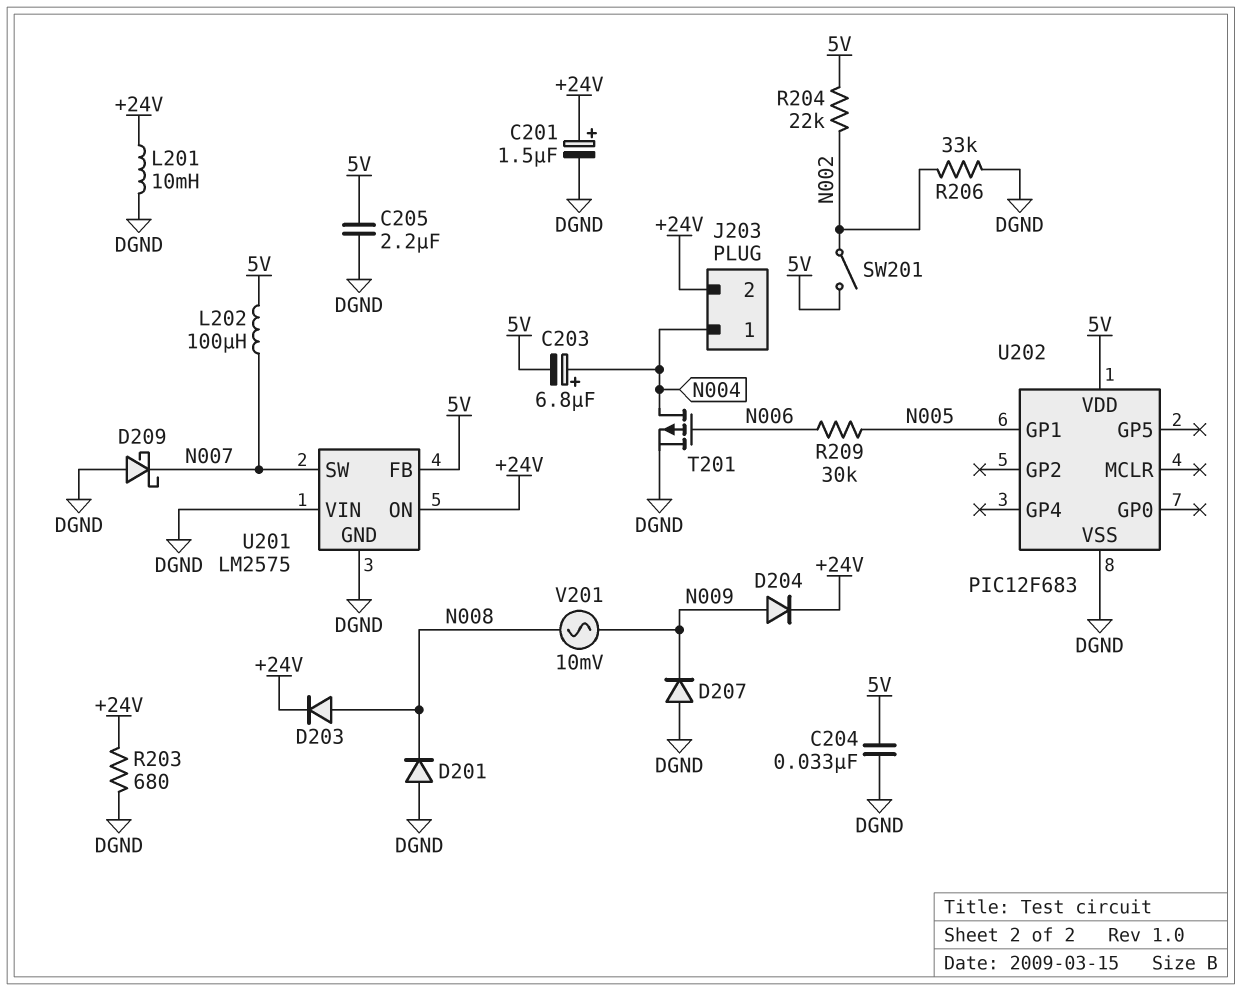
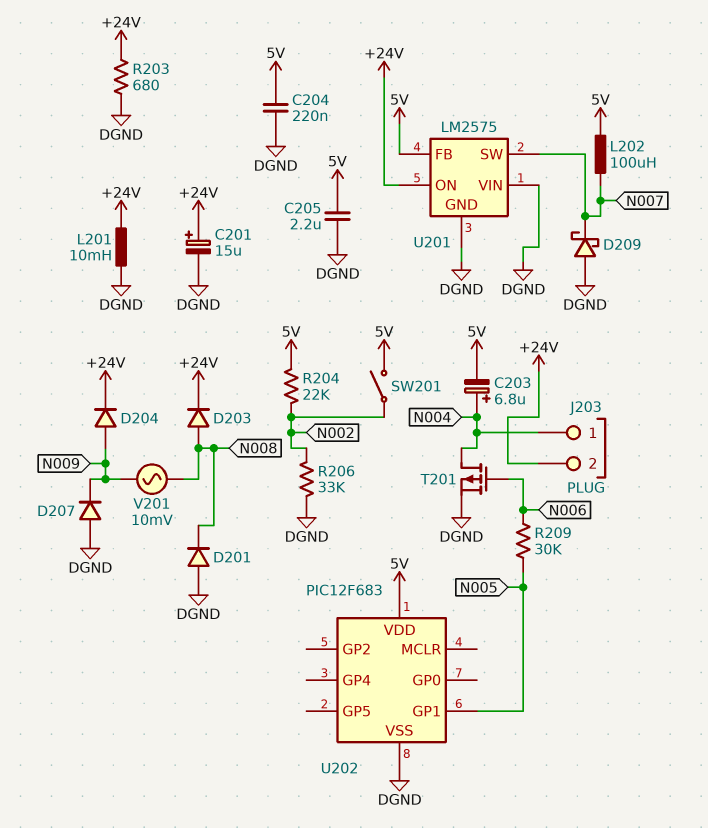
C201: 1.5uF (plus +24V, minus DGND) -> 15uF (plus +24V, minus DGND)
C204: 33nF (5V, DGND) -> 220nF (5V, DGND)

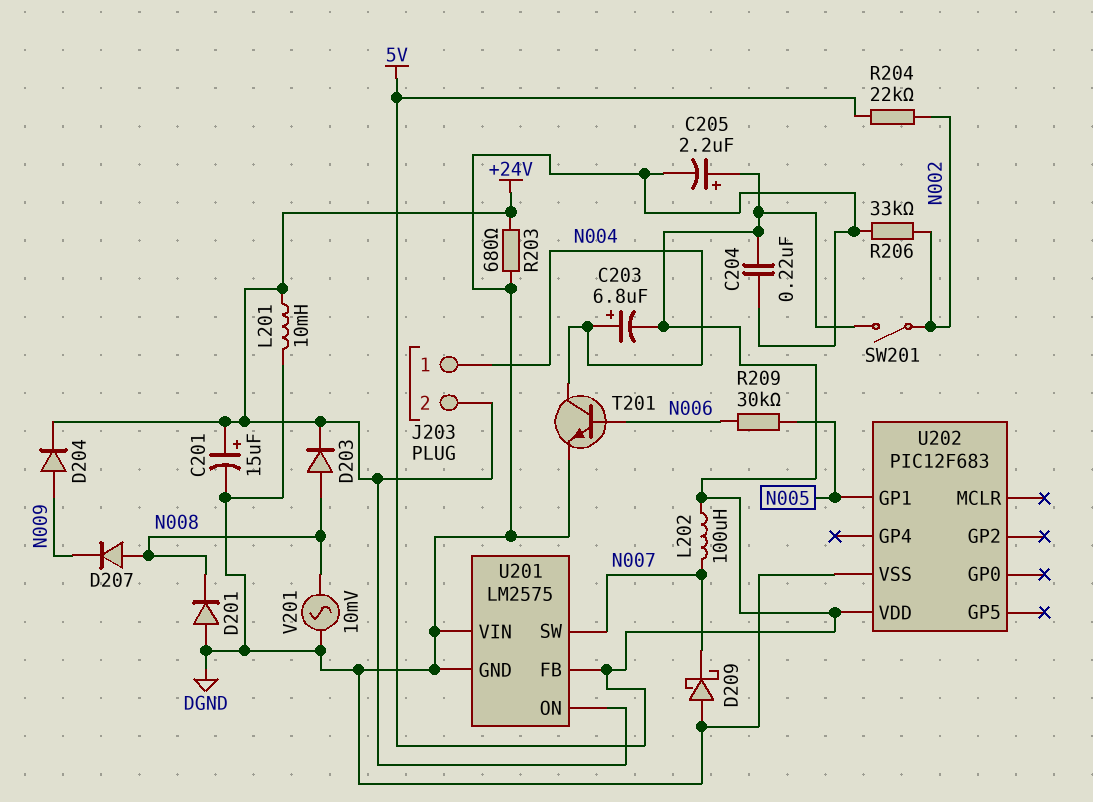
C205: 2.2uF (5V, DGND) -> 2.2uF (plus 5V, minus DGND)
D207: diode (A DGND, K N009) -> diode (A N008, K N009)
T201: PMOS (G N006, D N004, S DGND) -> NPN (B N006, C N004, E DGND)
V201: AC 10mV (N008, N009) -> AC 10mV (DGND, N008)

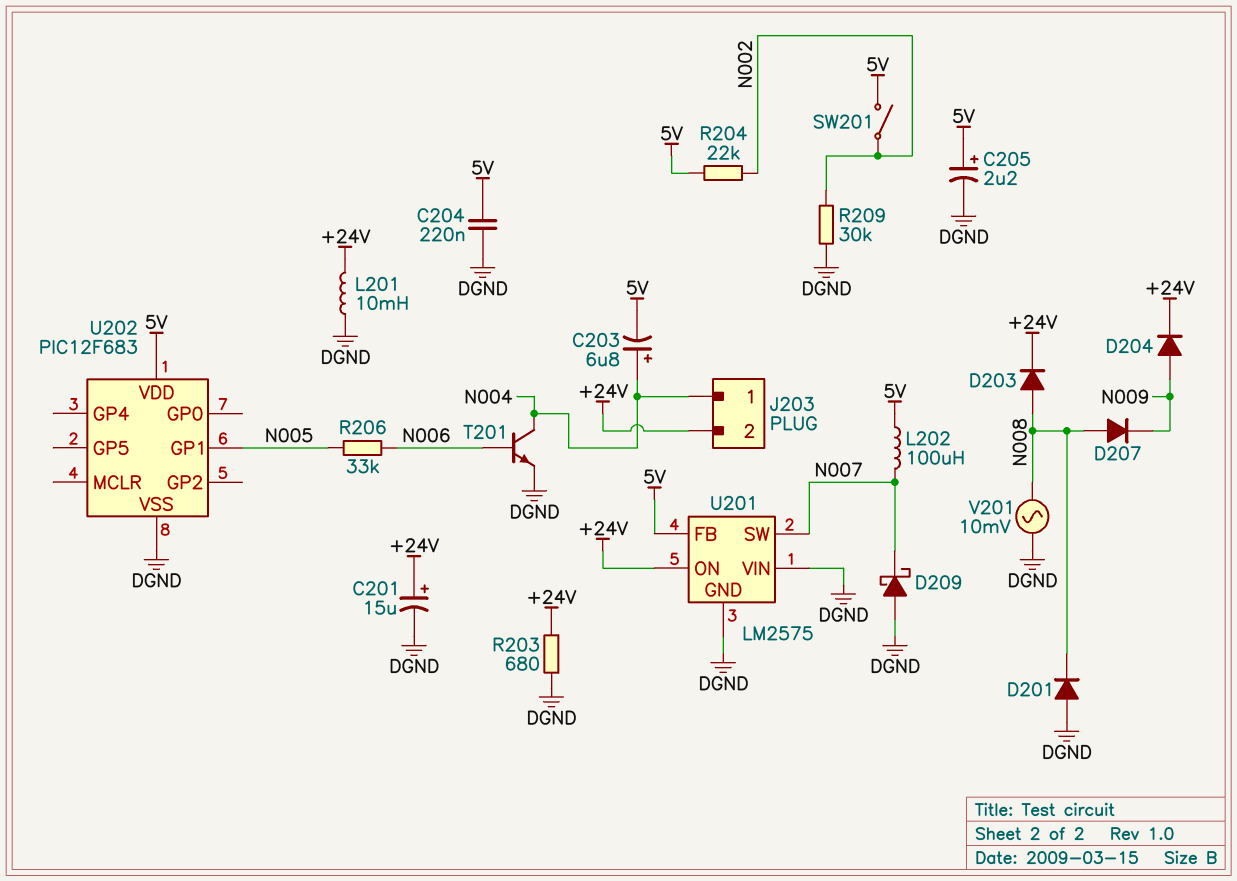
R206: 33k (DGND, N002) -> 33k (N005, N006)
R209: 30k (N005, N006) -> 30k (DGND, N002)

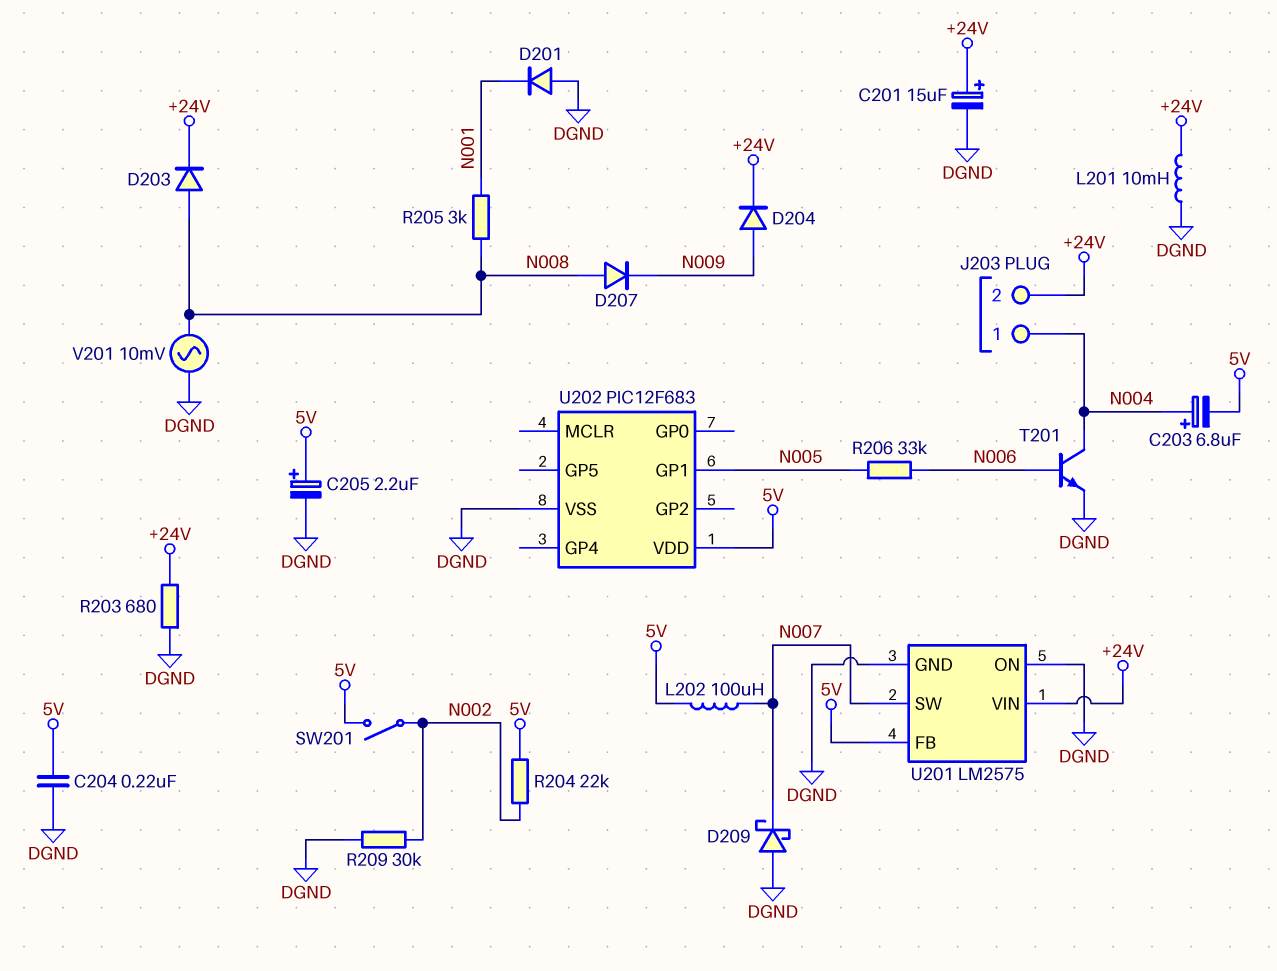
D201: diode (A DGND, K N008) -> diode (A DGND, K N001)
R205: none -> 3k (N001, N008)
U201 pin ON: +24V -> DGND
U201 pin VIN: DGND -> +24V

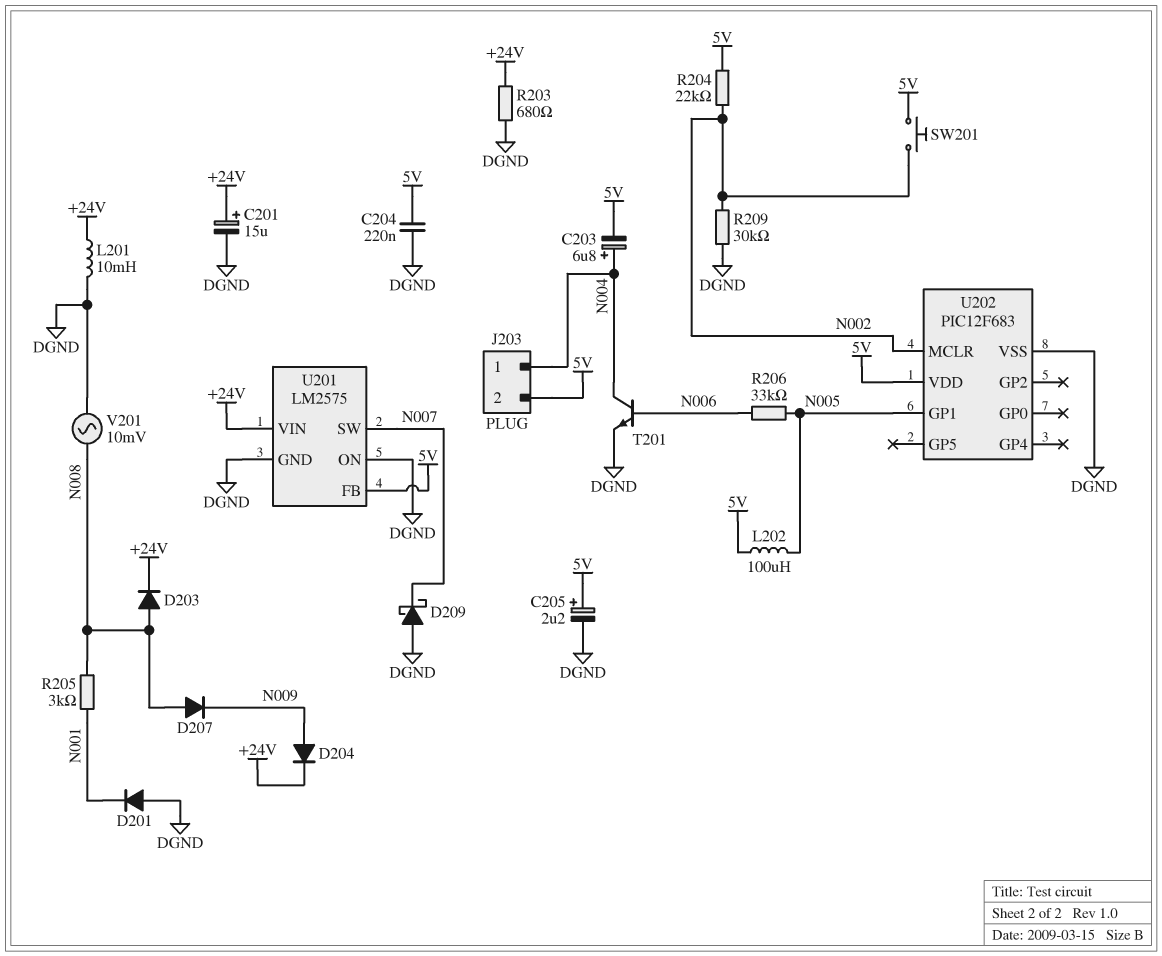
J203 pin 2: +24V -> 5V
L202: 100uH (5V, N007) -> 100uH (5V, N005)
SW201: switch (5V, N002) -> button (5V, N002)
U202 pin MCLR: none -> N002

